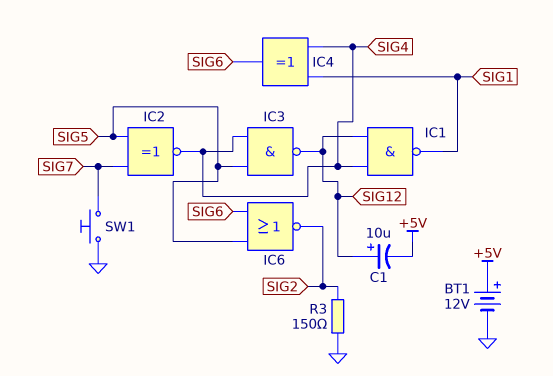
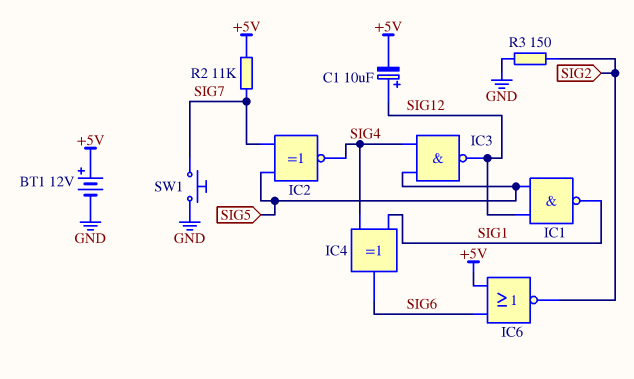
IC1: NAND (in SIG4, in SIG12, out SIG1) -> NAND (in SIG5, in SIG12, out SIG1)
IC6: NOR (in SIG5, in SIG6, out SIG2) -> NOR (in +5V, in SIG6, out SIG2)
R2: none -> 11k (+5V, SIG7)

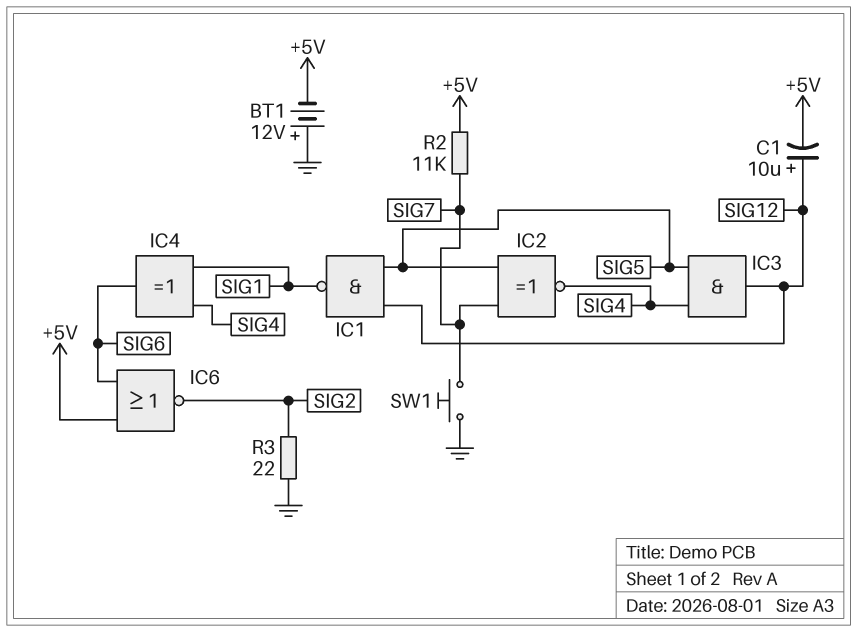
BT1: 12V (plus +5V, minus GND) -> 12V (plus GND, minus +5V)
IC3: NAND (in SIG4, in SIG5, out SIG12) -> AND (in SIG4, in SIG5, out SIG12)
R3: 150 (GND, SIG2) -> 22 (GND, SIG2)

